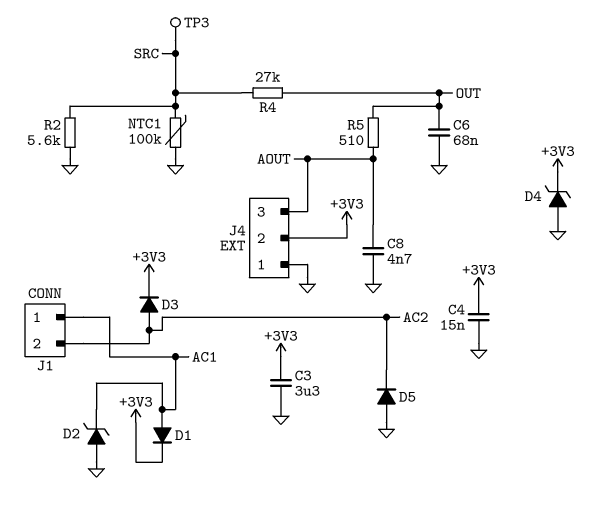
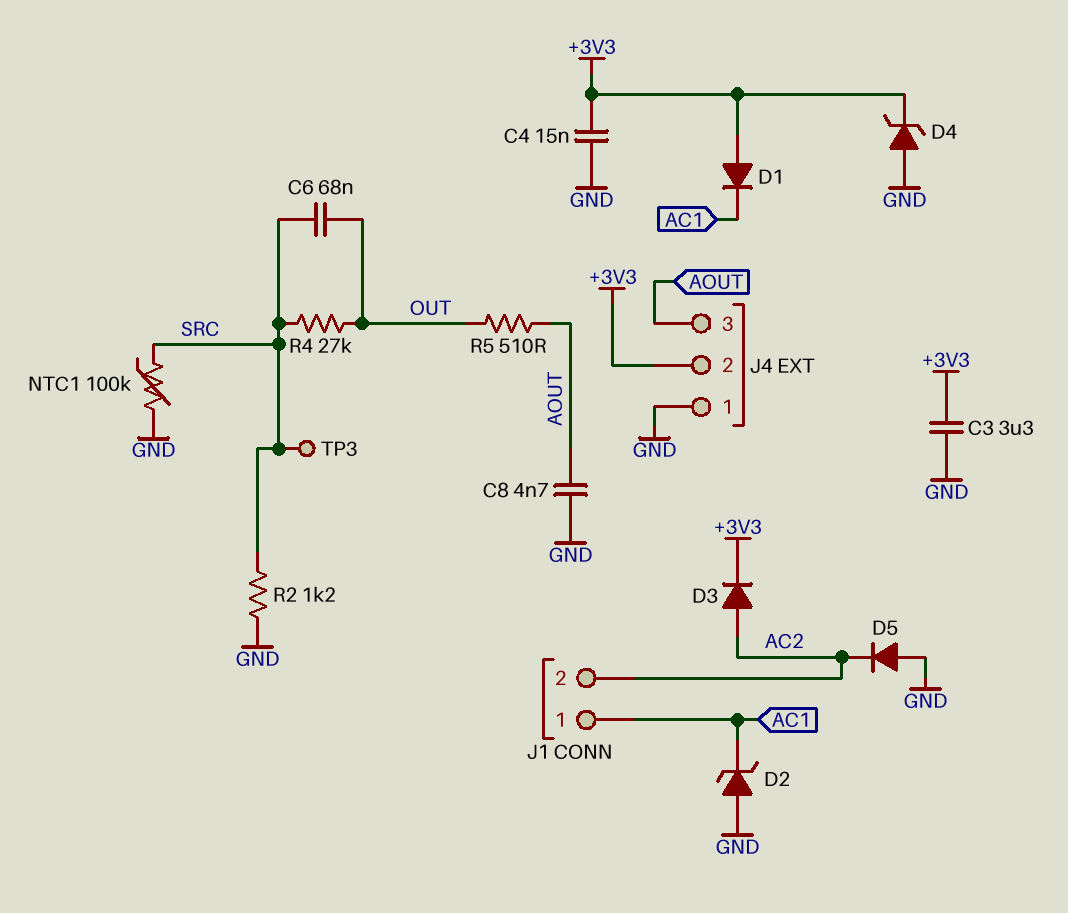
C6: 68nF (GND, OUT) -> 68nF (OUT, SRC)
D1: diode (A AC1, K +3V3) -> diode (A +3V3, K AC1)
R2: 5.6k (GND, SRC) -> 1.2k (GND, SRC)

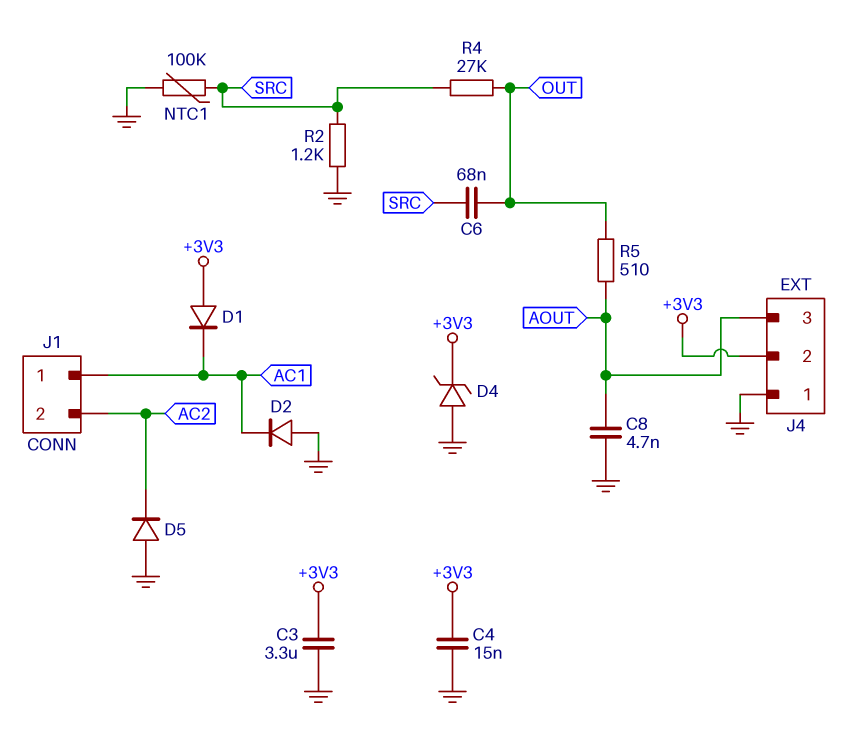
D2: zener (A GND, K AC1) -> diode (A GND, K AC1)
D3: diode (A AC2, K +3V3) -> none
TP3: test point (SRC) -> none

